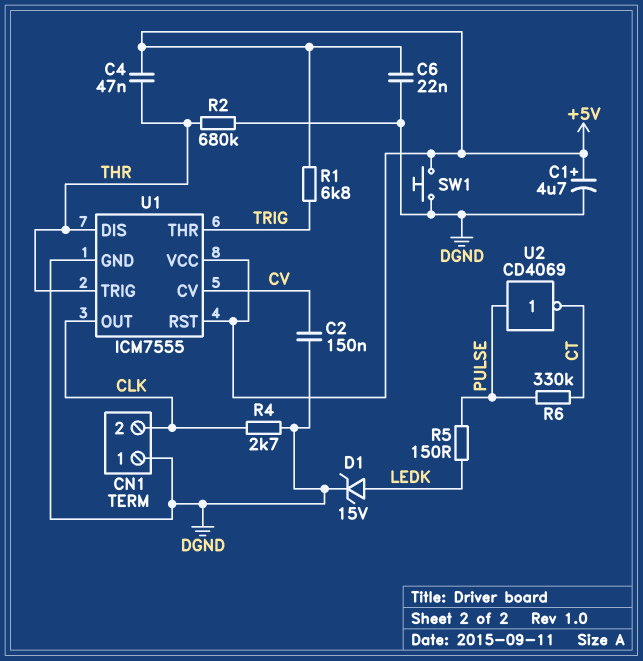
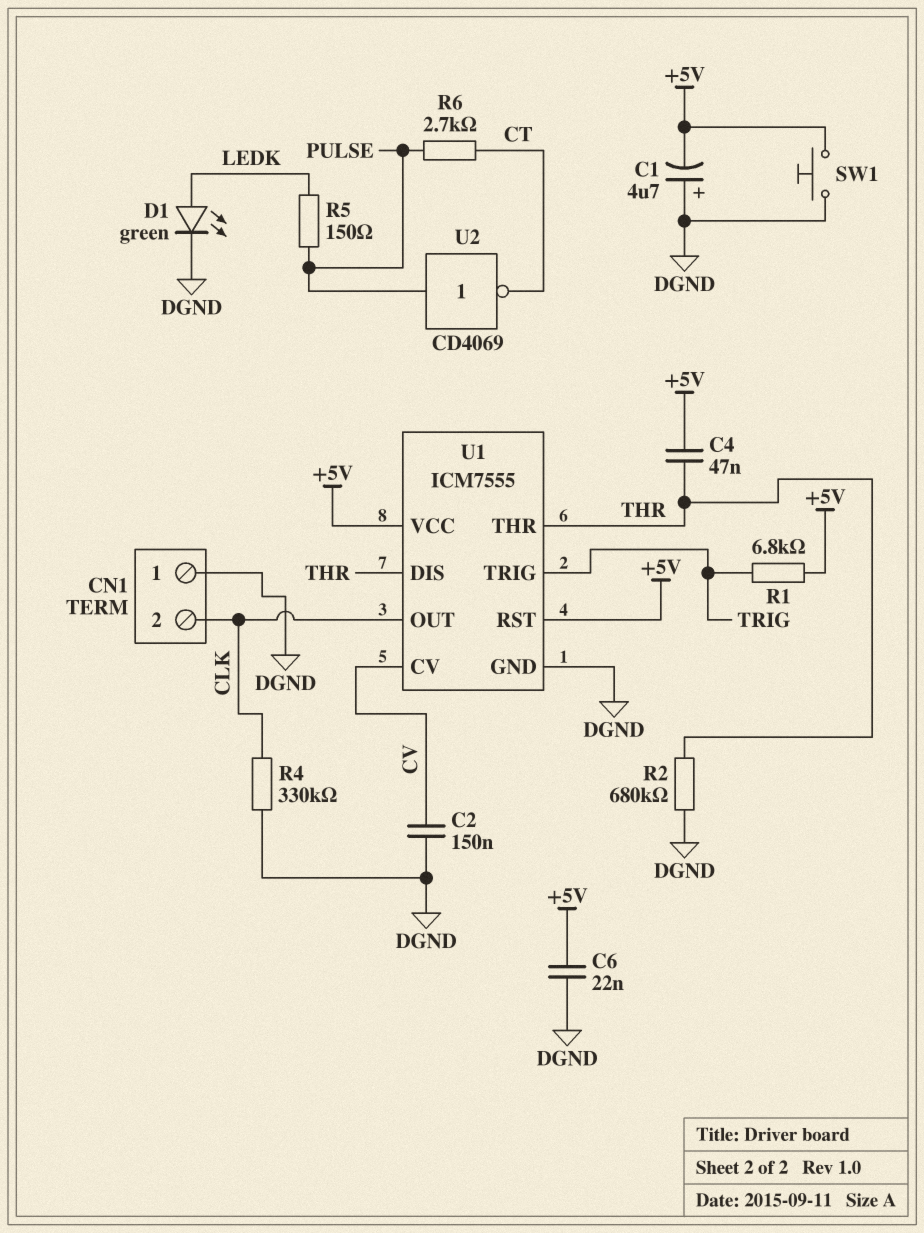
C1: 4.7uF (plus +5V, minus DGND) -> 4.7uF (plus DGND, minus +5V)
D1: zener 15V (A LEDK, K DGND) -> LED green (A LEDK, K DGND)
R4: 2.7k (CLK, DGND) -> 330k (CLK, DGND)
R6: 330k (CT, PULSE) -> 2.7k (CT, PULSE)
U1 pin THR: TRIG -> THR
U1 pin TRIG: THR -> TRIG

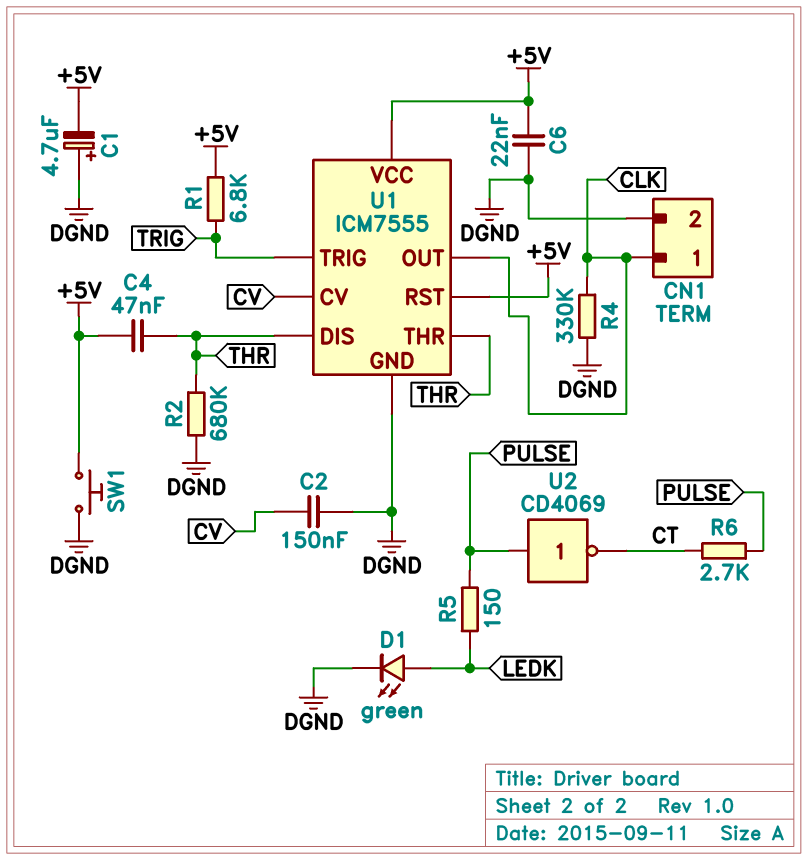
CN1 pin 1: DGND -> CLK
CN1 pin 2: CLK -> DGND

